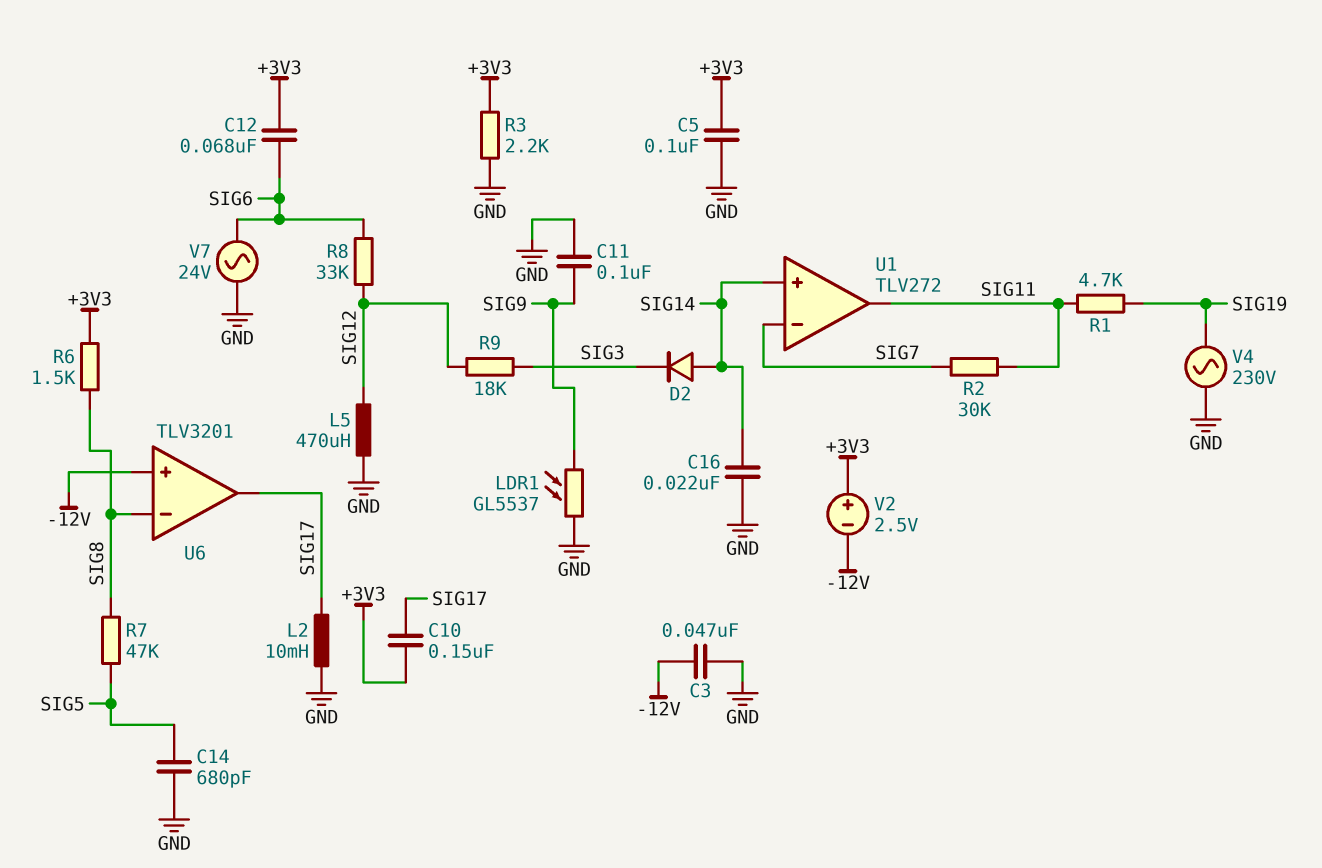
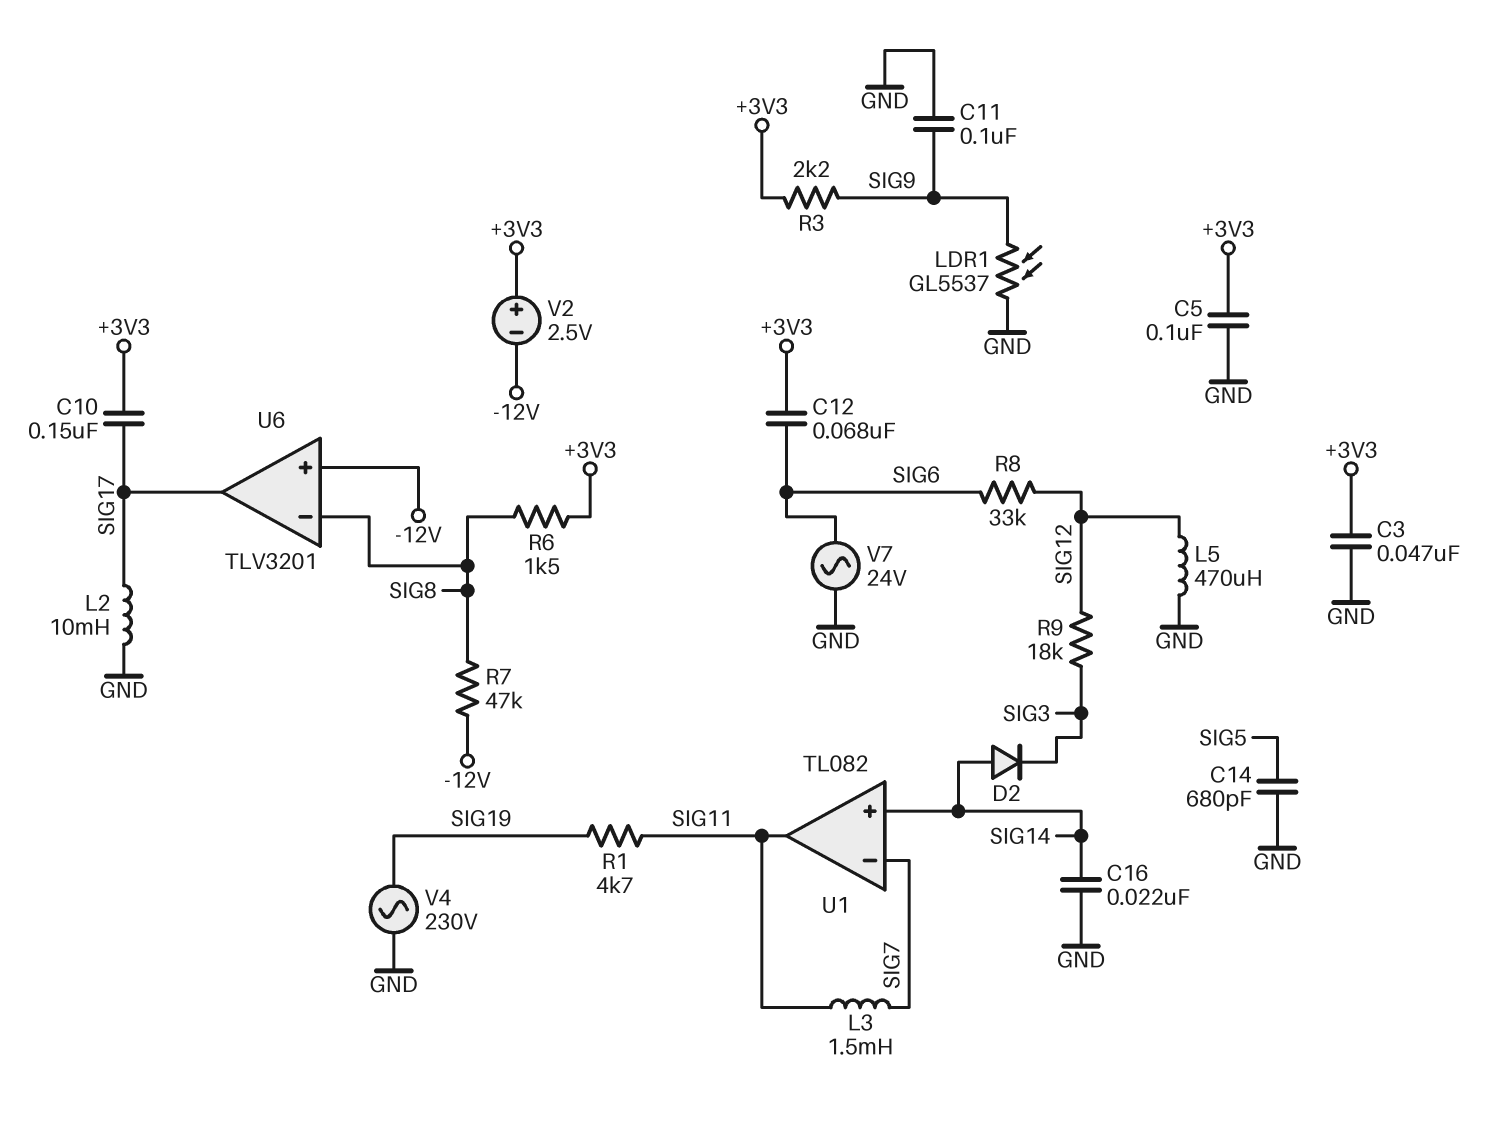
C3: 47nF (-12V, GND) -> 47nF (+3V3, GND)
L3: none -> 1.5mH (SIG7, SIG11)
R2: 30k (SIG7, SIG11) -> none
R3: 2.2k (+3V3, GND) -> 2.2k (+3V3, SIG9)
R7: 47k (SIG5, SIG8) -> 47k (-12V, SIG8)
U1: TLV272 -> TL082

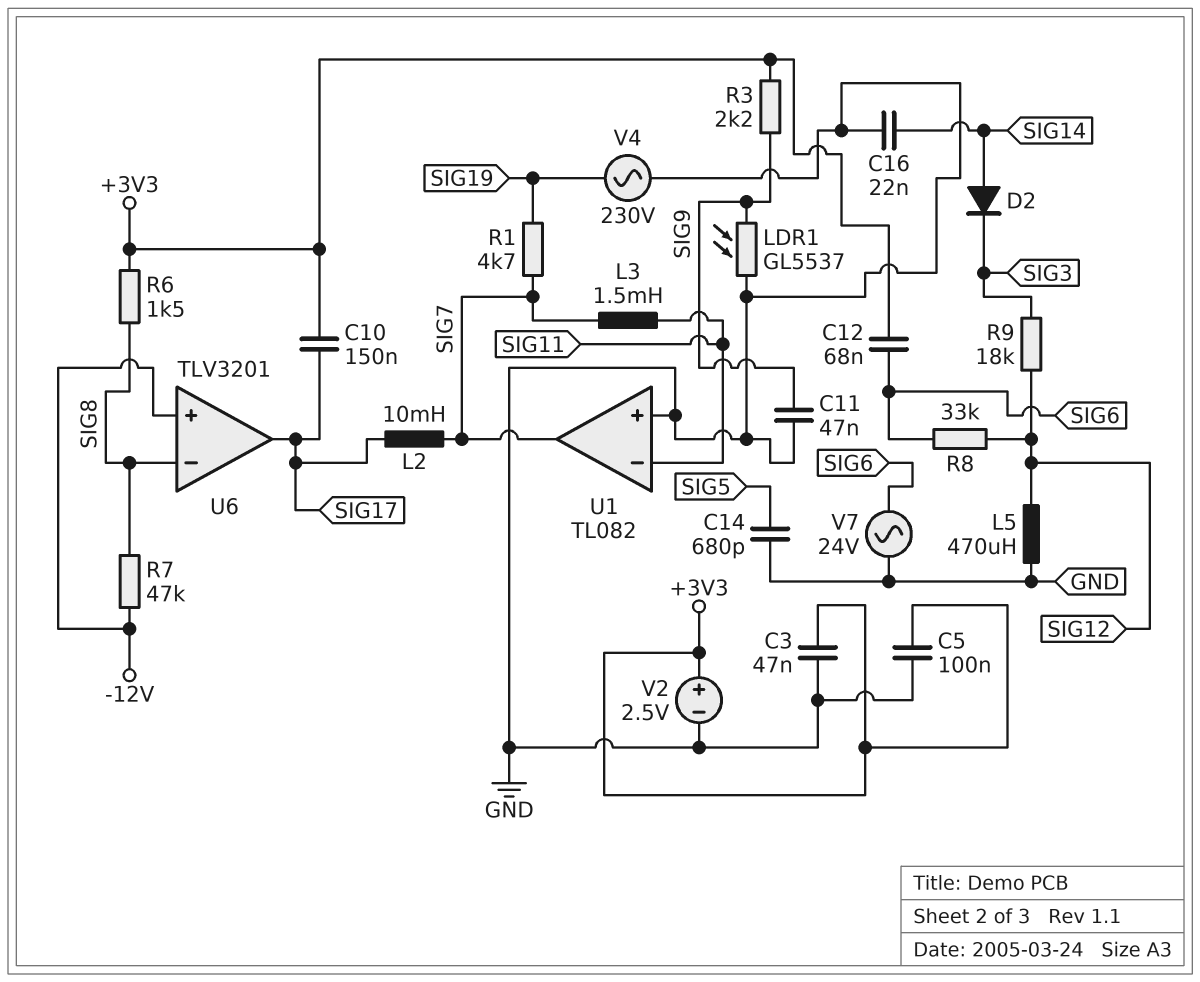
C11: 100nF (GND, SIG9) -> 47nF (GND, SIG9)
L2: 10mH (GND, SIG17) -> 10mH (SIG7, SIG17)
R1: 4.7k (SIG11, SIG19) -> 4.7k (SIG7, SIG19)
U1 pin in+: SIG14 -> GND
U1 pin in-: SIG7 -> SIG11
U1 pin out: SIG11 -> SIG7
V2: 2.5V (plus +3V3, minus -12V) -> 2.5V (plus +3V3, minus GND)

